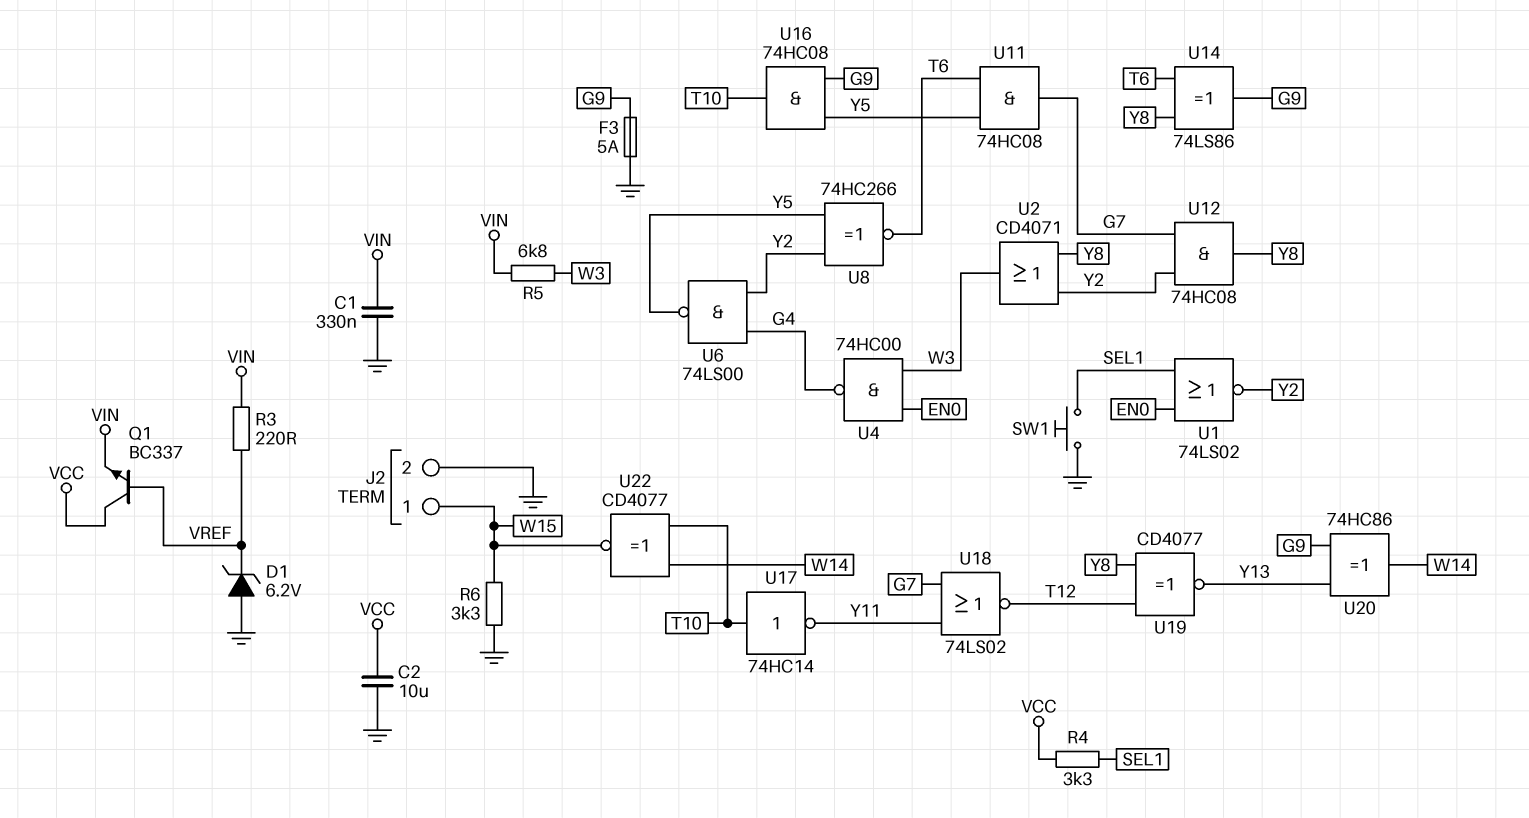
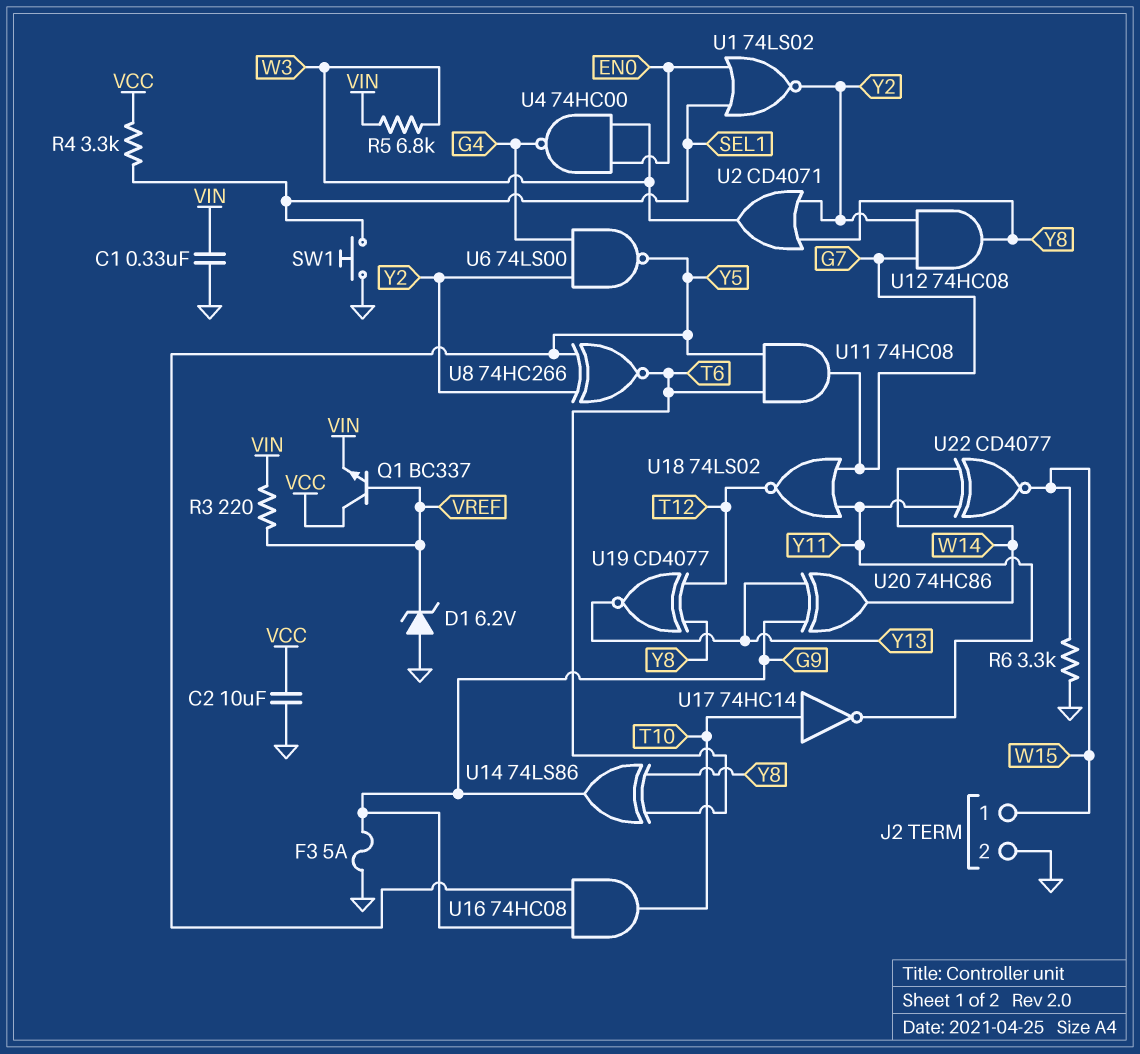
U22: XNOR CD4077 (in T10, in W14, out W15) -> XNOR CD4077 (in W14, in Y11, out W15)

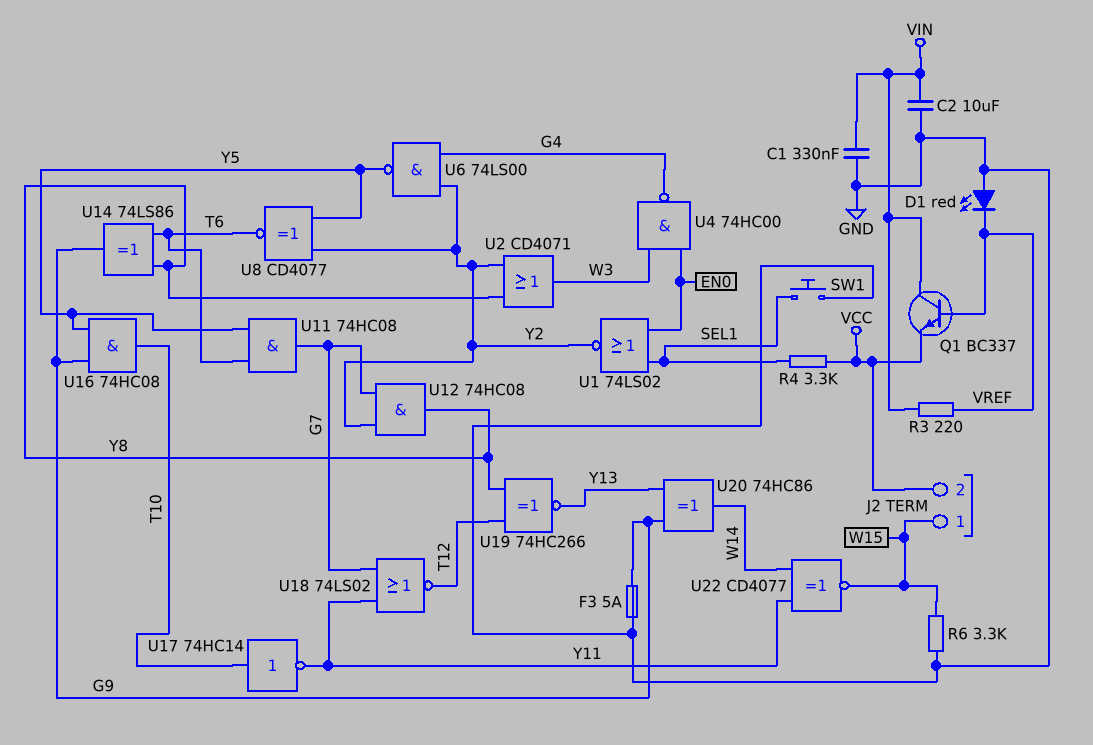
C2: 10uF (GND, VCC) -> 10uF (GND, VIN)
D1: zener 6.2V (A GND, K VREF) -> LED red (A GND, K VREF)
J2 pin 2: GND -> VCC
Q1: NPN BC337 (B VREF, C VCC, E VIN) -> NPN BC337 (B VREF, C VIN, E VCC)
R5: 6.8k (VIN, W3) -> none
U8: XNOR 74HC266 (in Y2, in Y5, out T6) -> XNOR CD4077 (in Y2, in Y5, out T6)
U19: XNOR CD4077 (in T12, in Y8, out Y13) -> XNOR 74HC266 (in T12, in Y8, out Y13)

